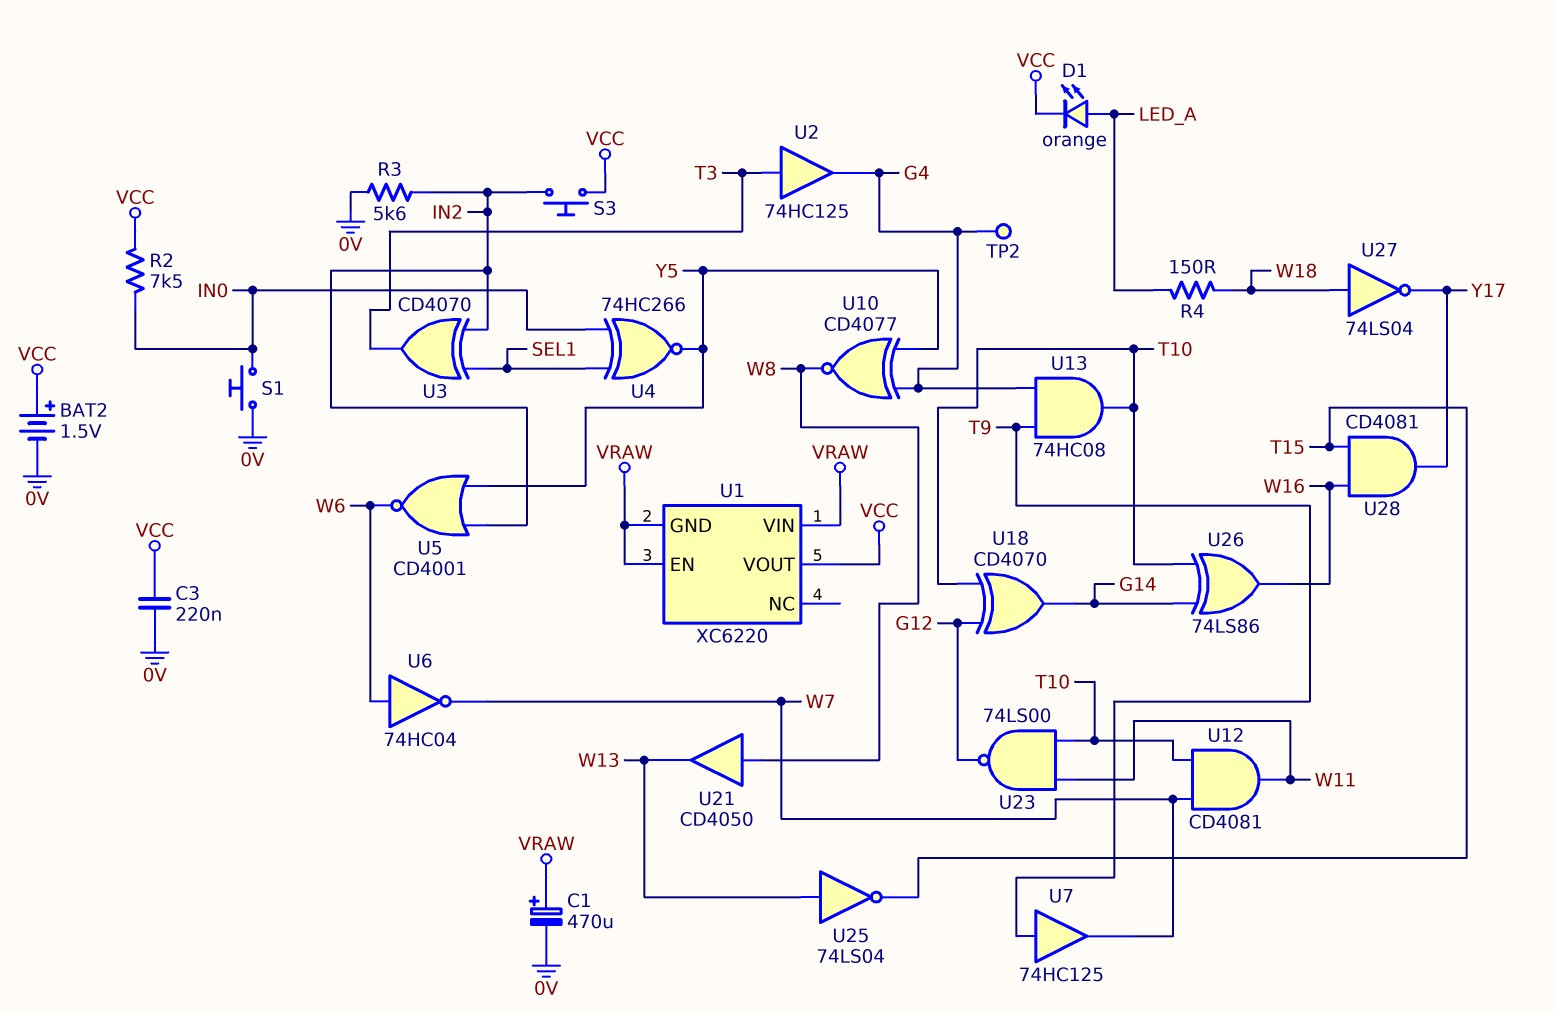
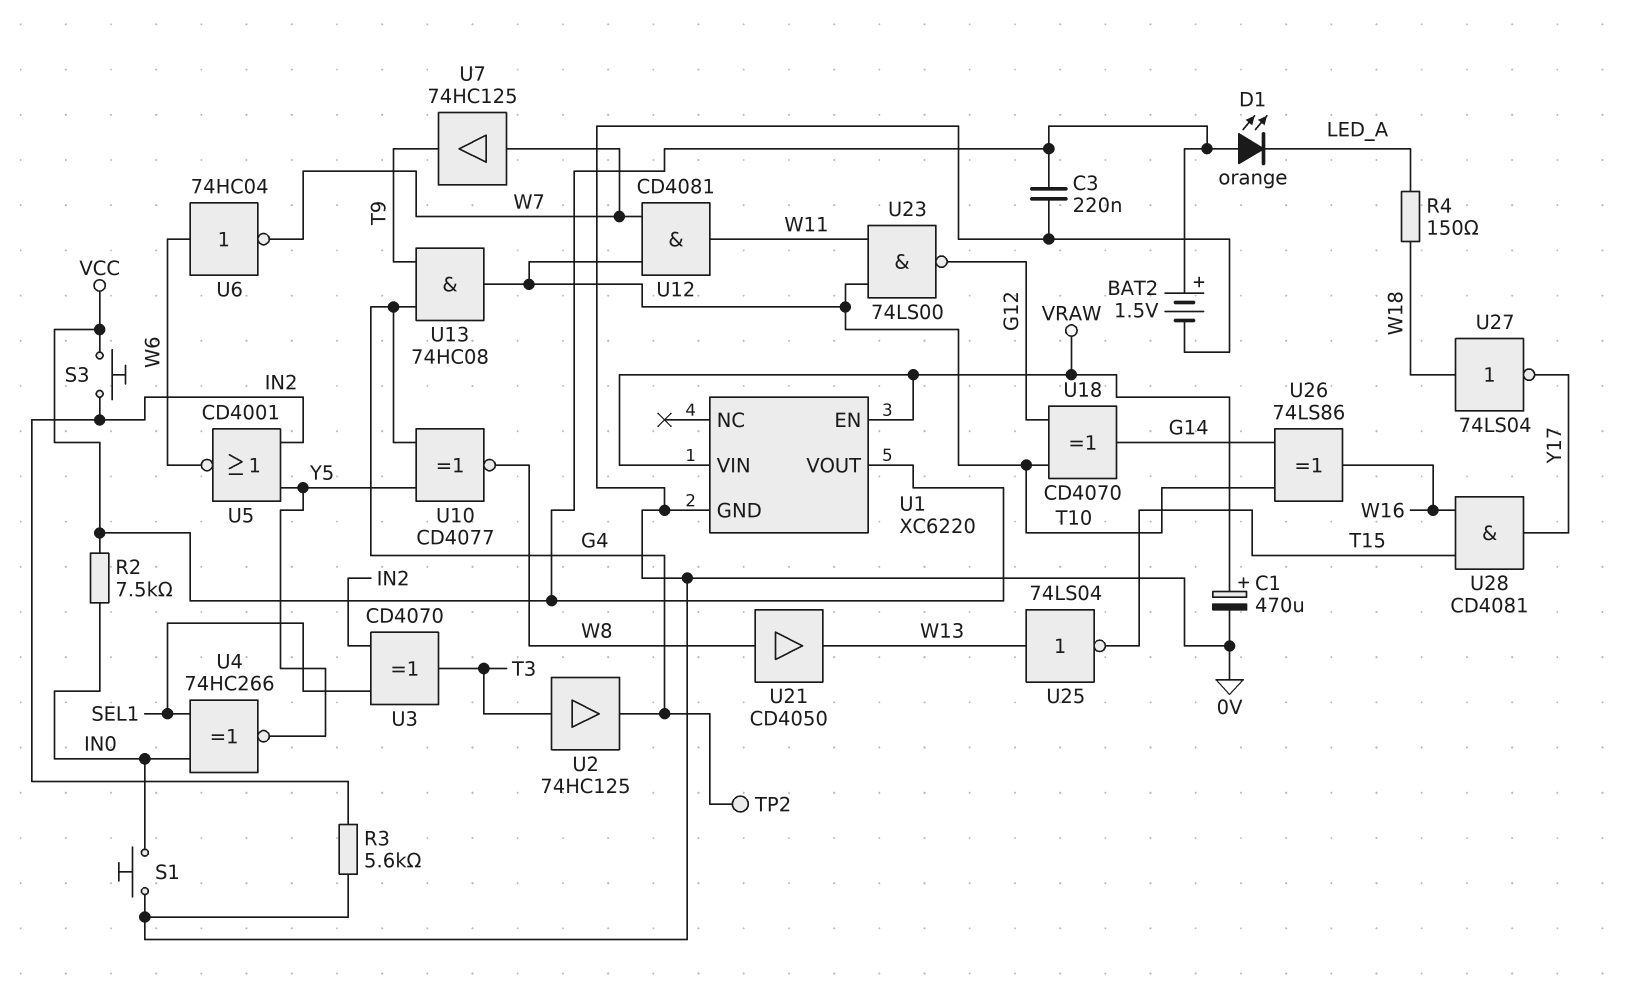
D1: LED orange (A LED_A, K VCC) -> LED orange (A VCC, K LED_A)
U1 pin GND: VRAW -> 0V
U7: buffer 74HC125 (in T9, out W7) -> buffer 74HC125 (in W7, out T9)

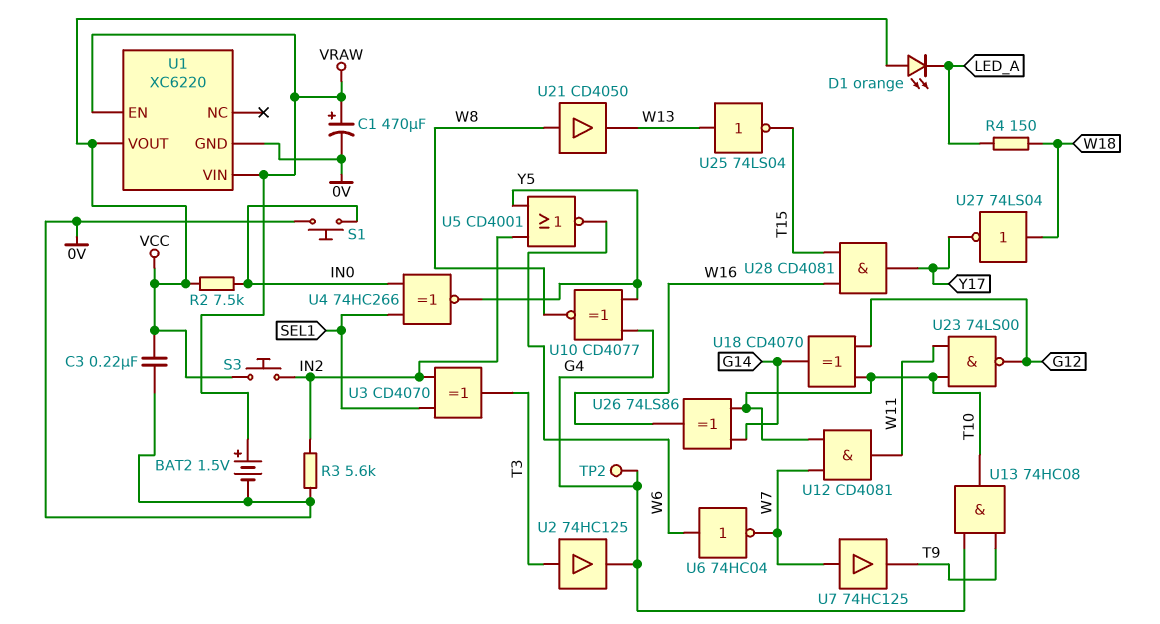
BAT2: 1.5V (plus VCC, minus 0V) -> 1.5V (plus VRAW, minus 0V)

